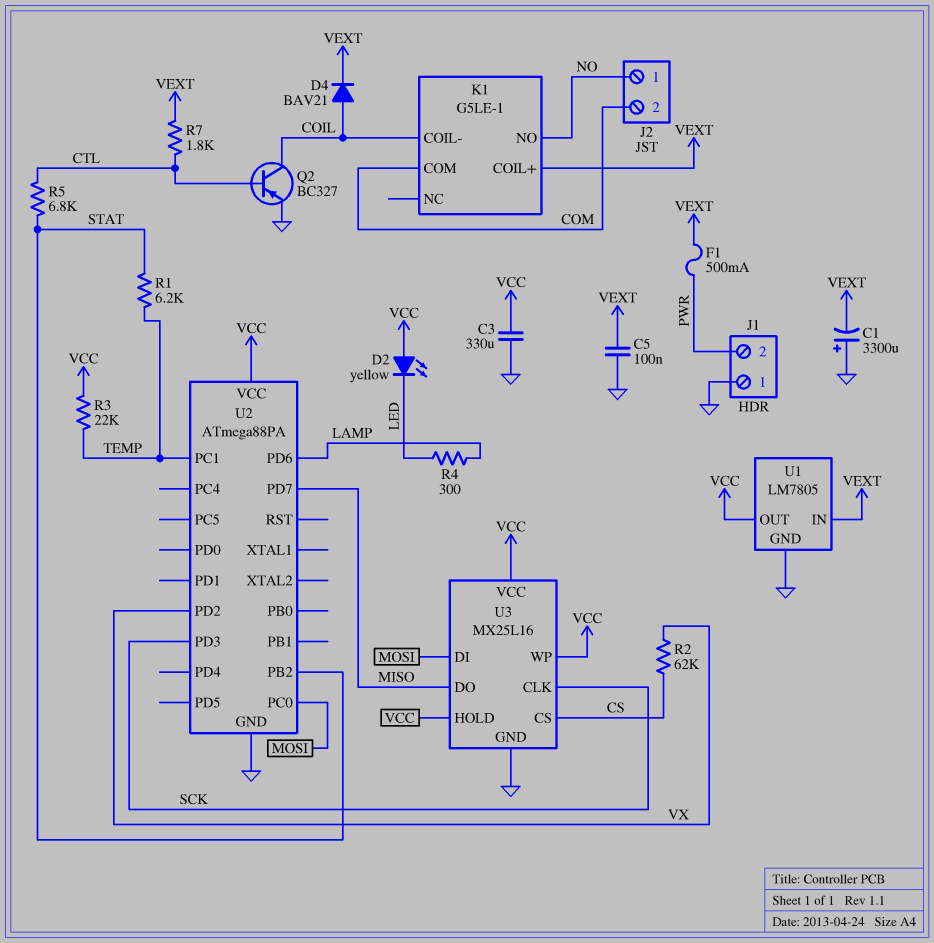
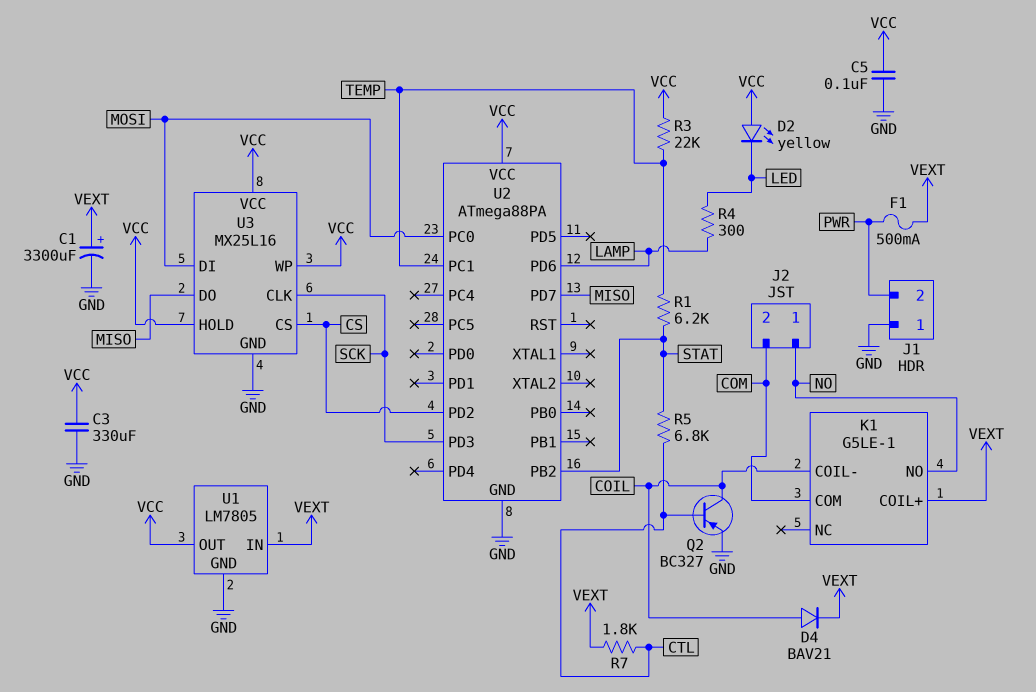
C1: 3300uF (plus GND, minus VEXT) -> 3300uF (plus VEXT, minus GND)
C5: 100nF (GND, VEXT) -> 100nF (GND, VCC)
R2: 62k (CS, VX) -> none
U2 pin PD2: VX -> CS

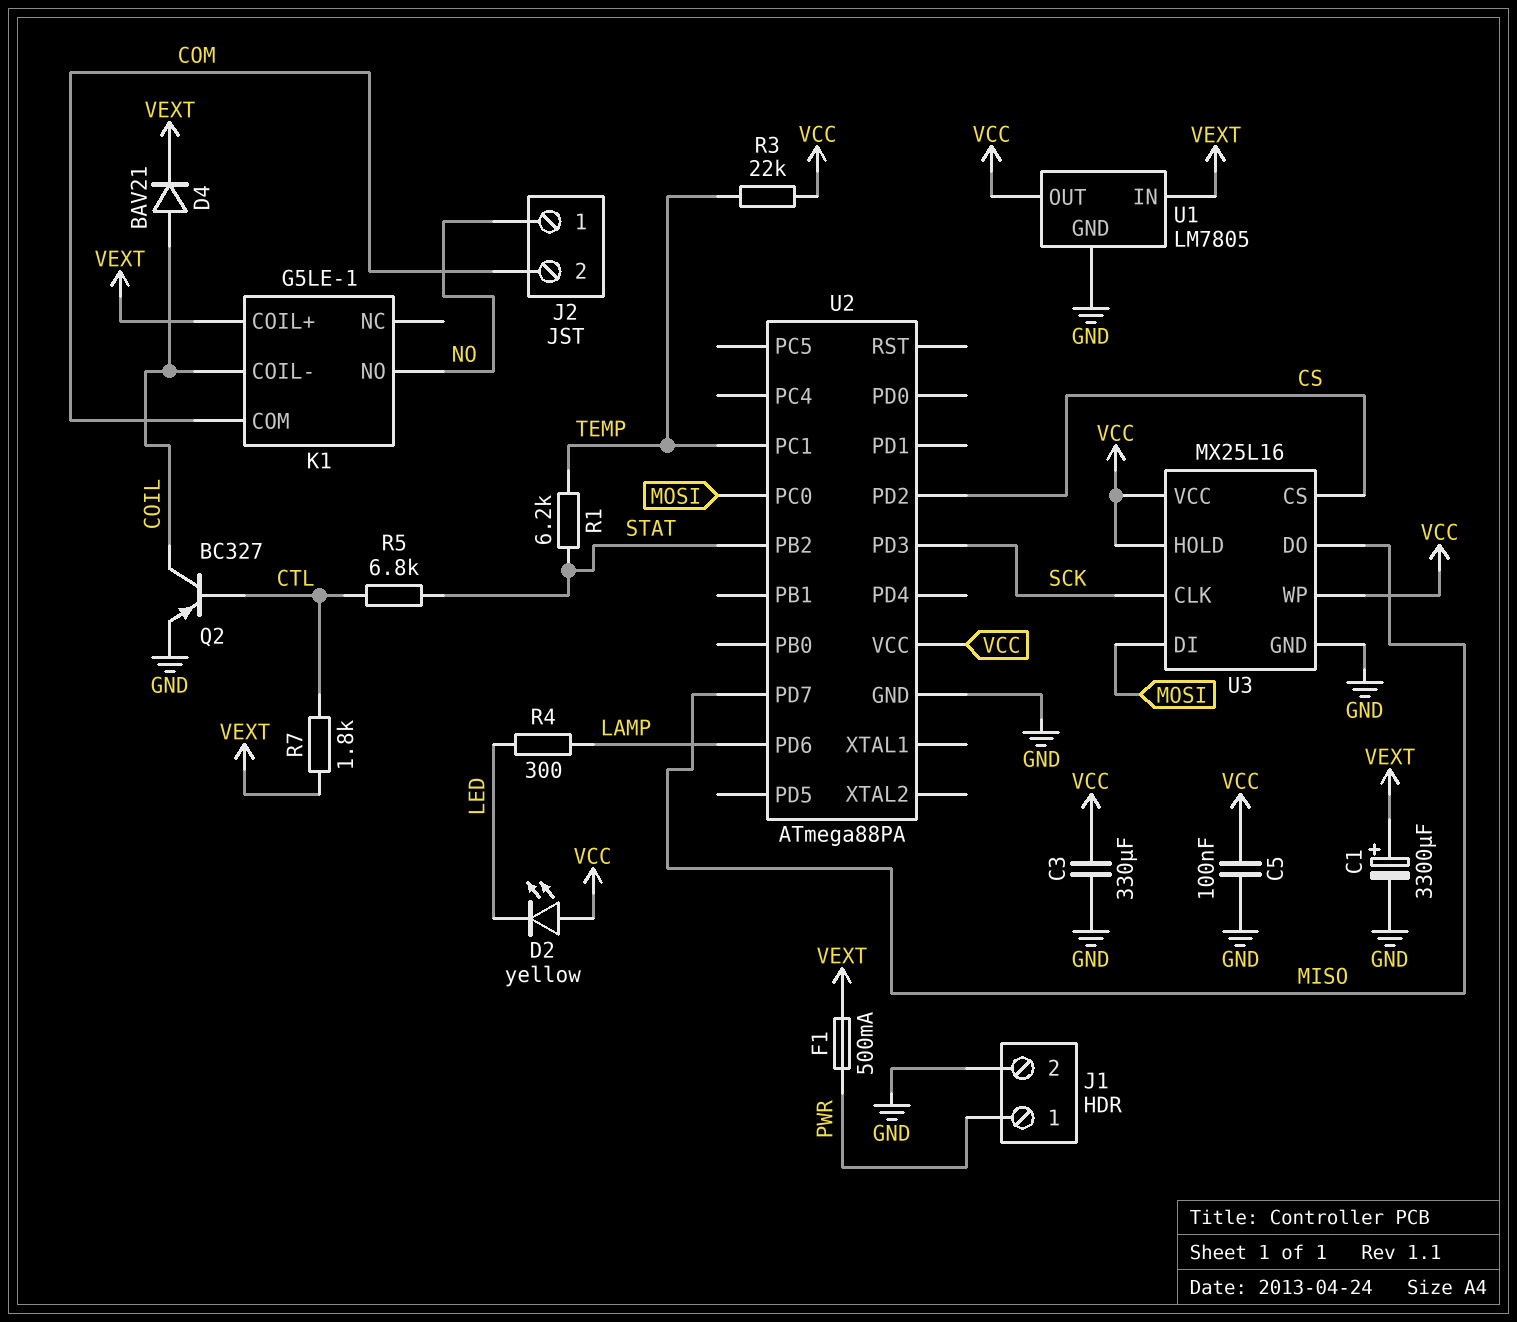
J1 pin 1: GND -> PWR
J1 pin 2: PWR -> GND

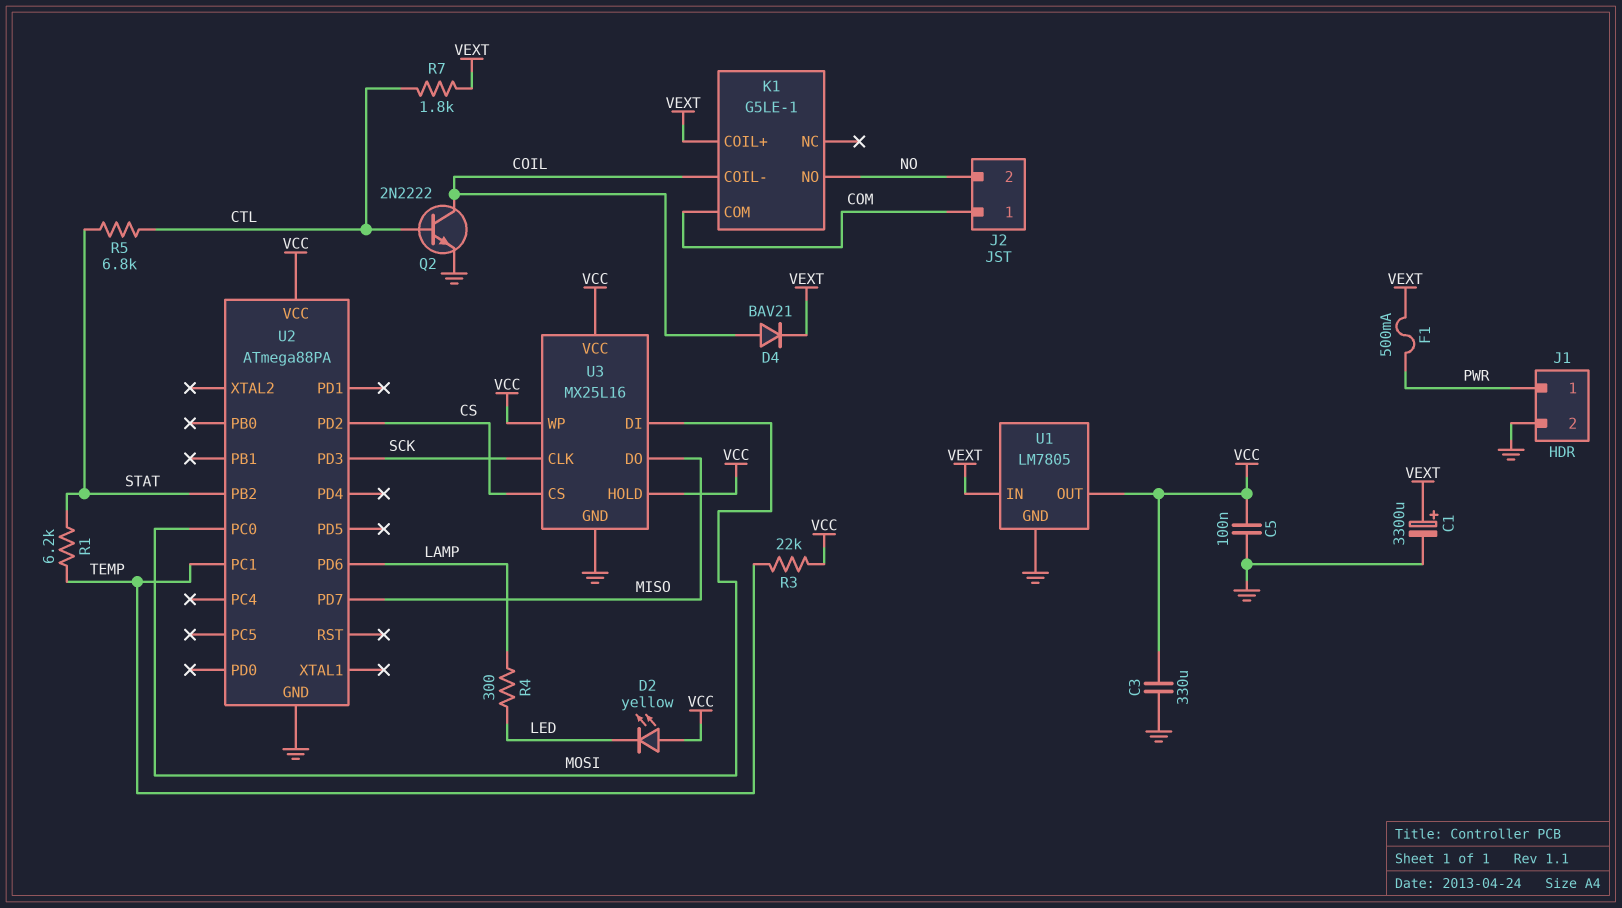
J2 pin 1: NO -> COM
J2 pin 2: COM -> NO
Q2: PNP BC327 (B CTL, C COIL, E GND) -> NPN 2N2222 (B CTL, C COIL, E GND)

